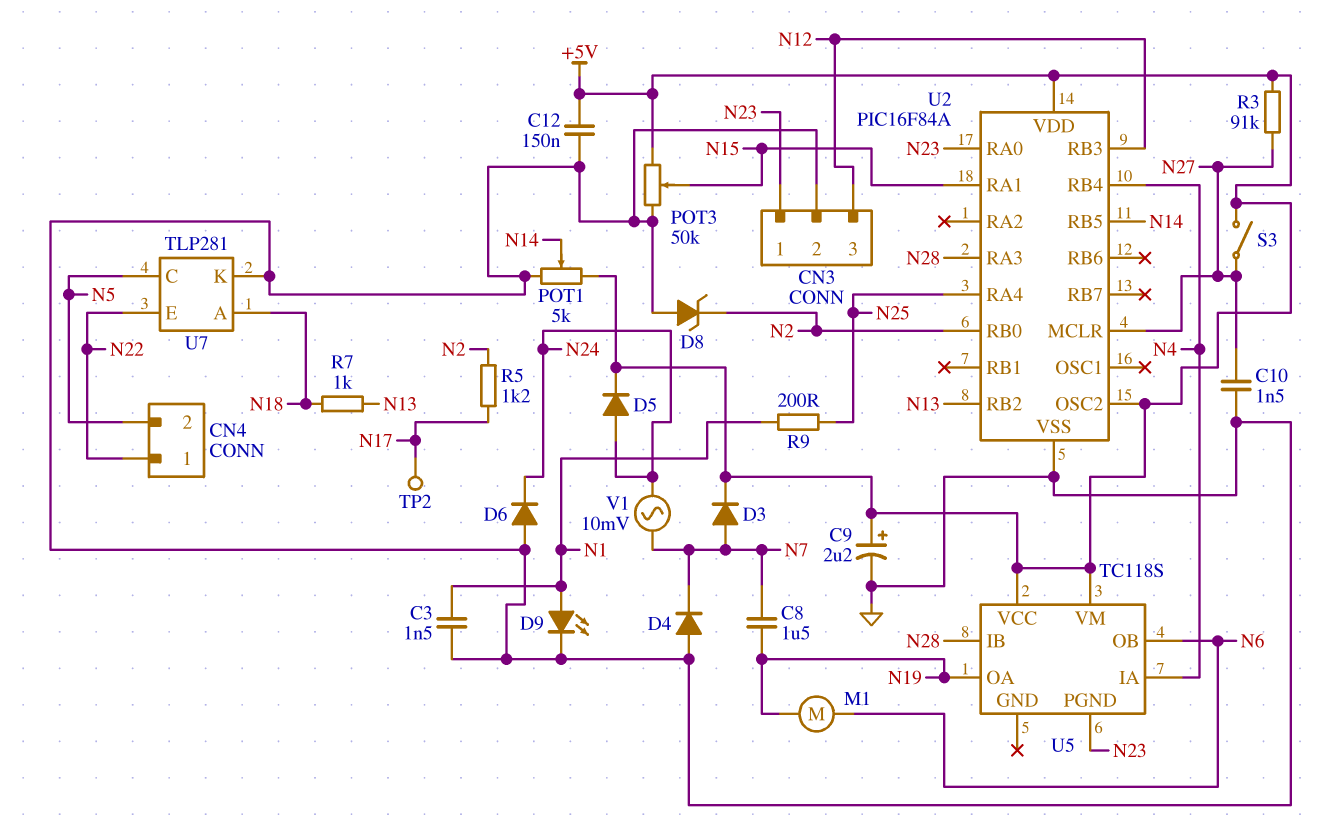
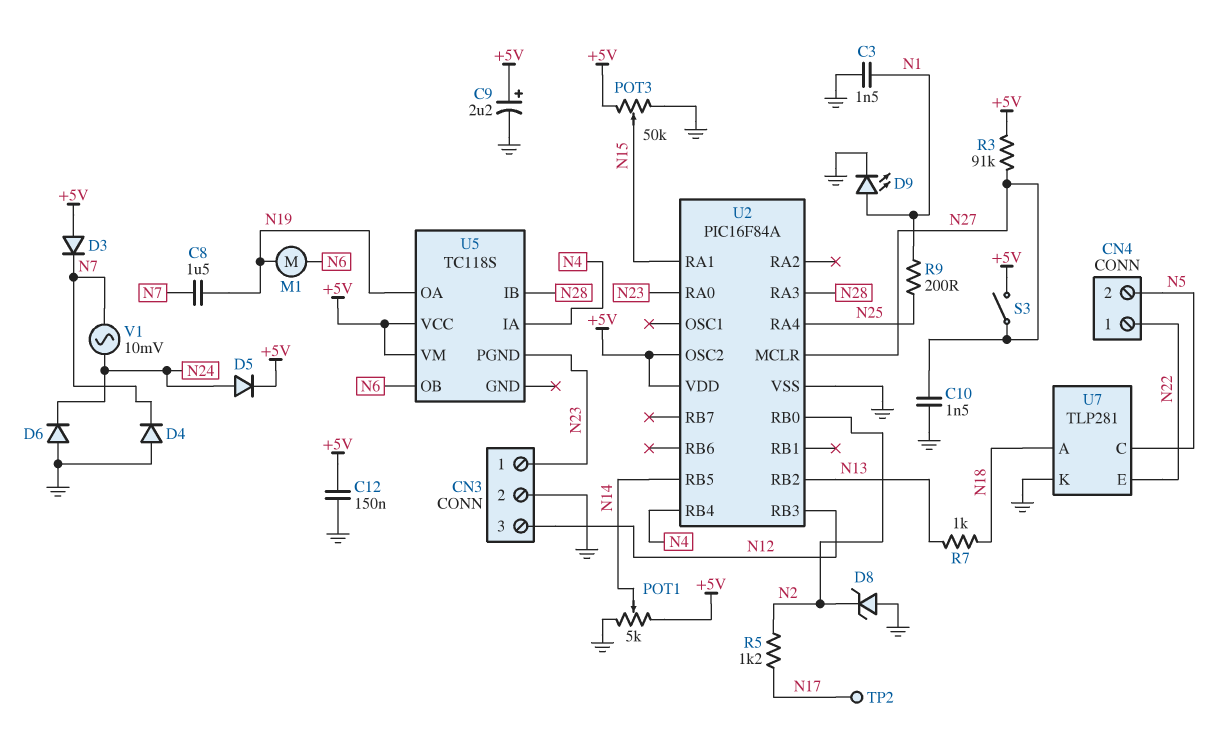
D3: diode (A N7, K +5V) -> diode (A +5V, K N7)

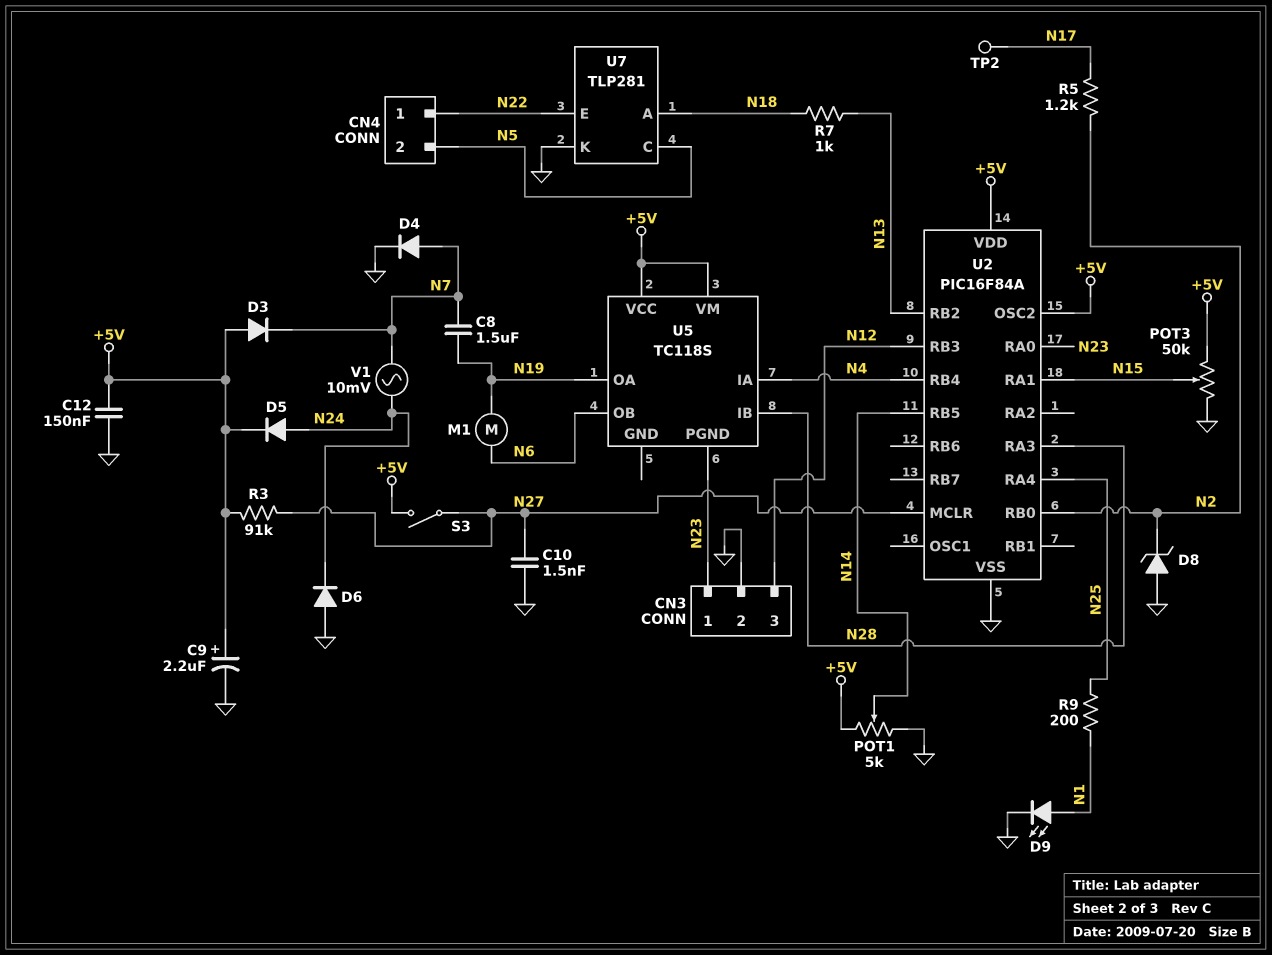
C3: 1.5nF (GND, N1) -> none
D4: diode (A GND, K N7) -> diode (A N7, K GND)

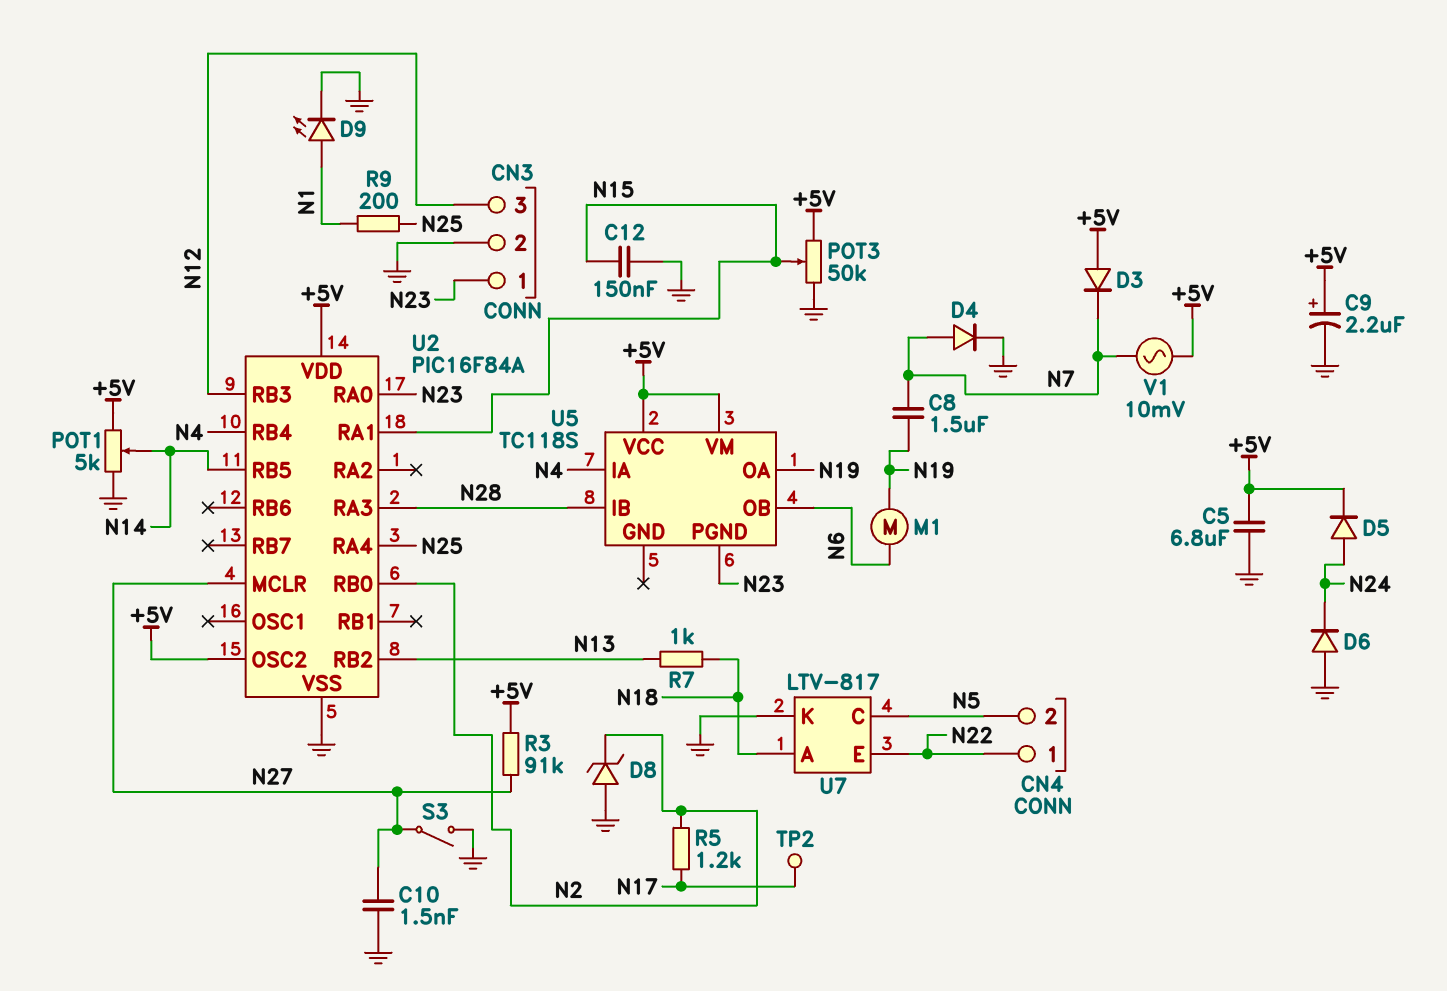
C5: none -> 6.8uF (+5V, GND)
C12: 150nF (+5V, GND) -> 150nF (GND, N15)
S3: switch (+5V, N27) -> switch (GND, N27)
U7: TLP281 -> LTV-817
V1: AC 10mV (N7, N24) -> AC 10mV (+5V, N7)

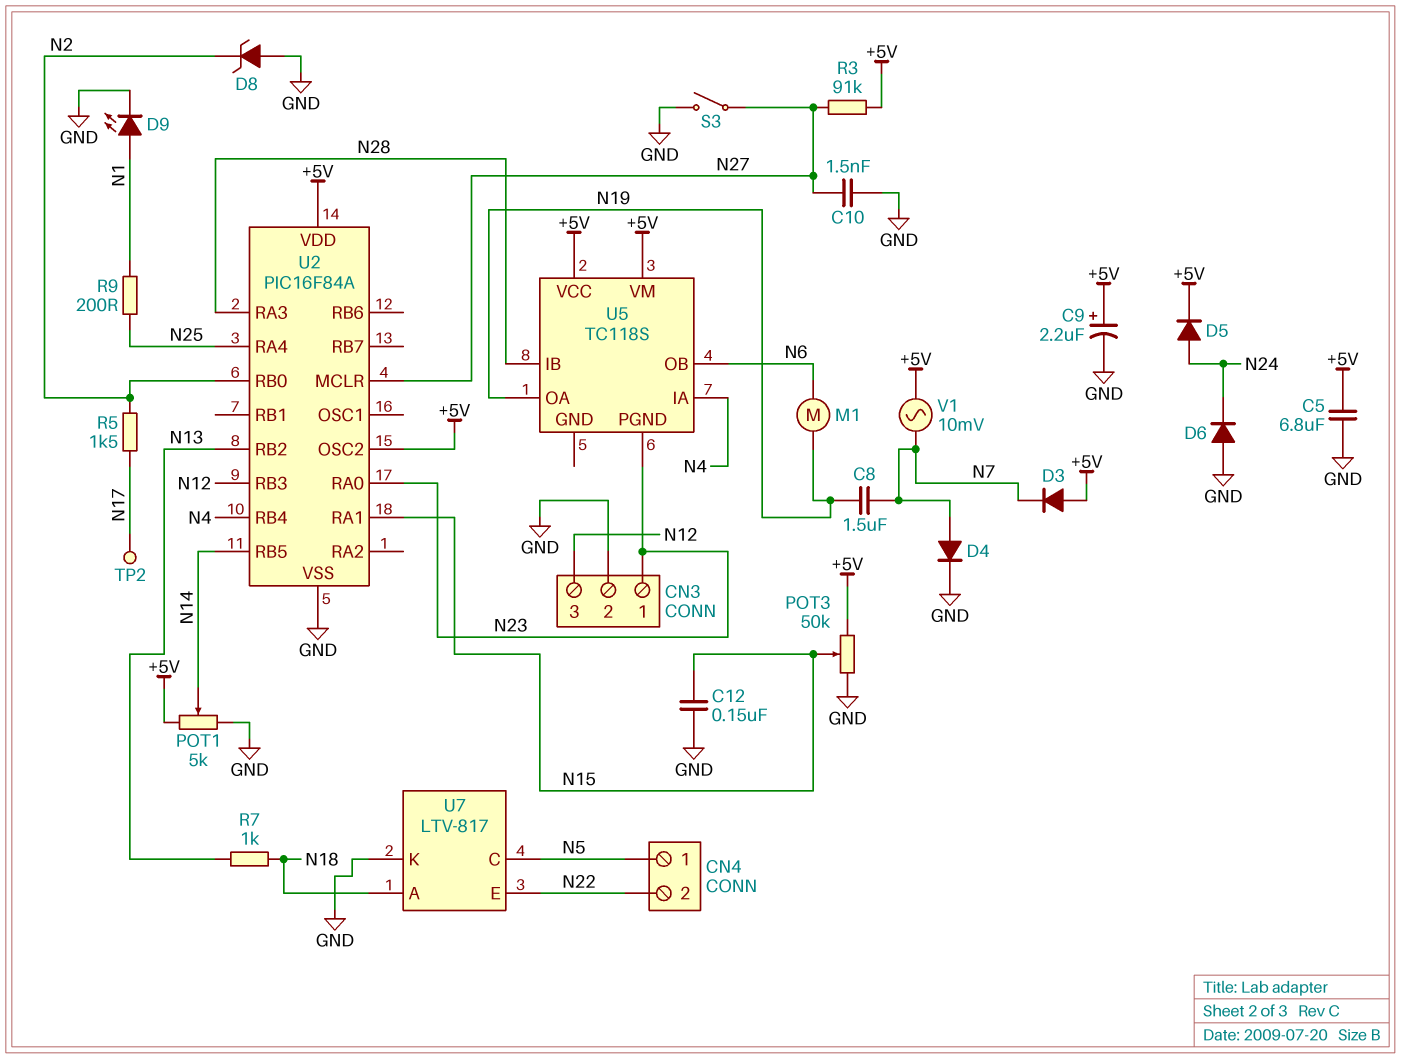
CN4 pin 1: N22 -> N5
CN4 pin 2: N5 -> N22
R5: 1.2k (N2, N17) -> 1.5k (N2, N17)

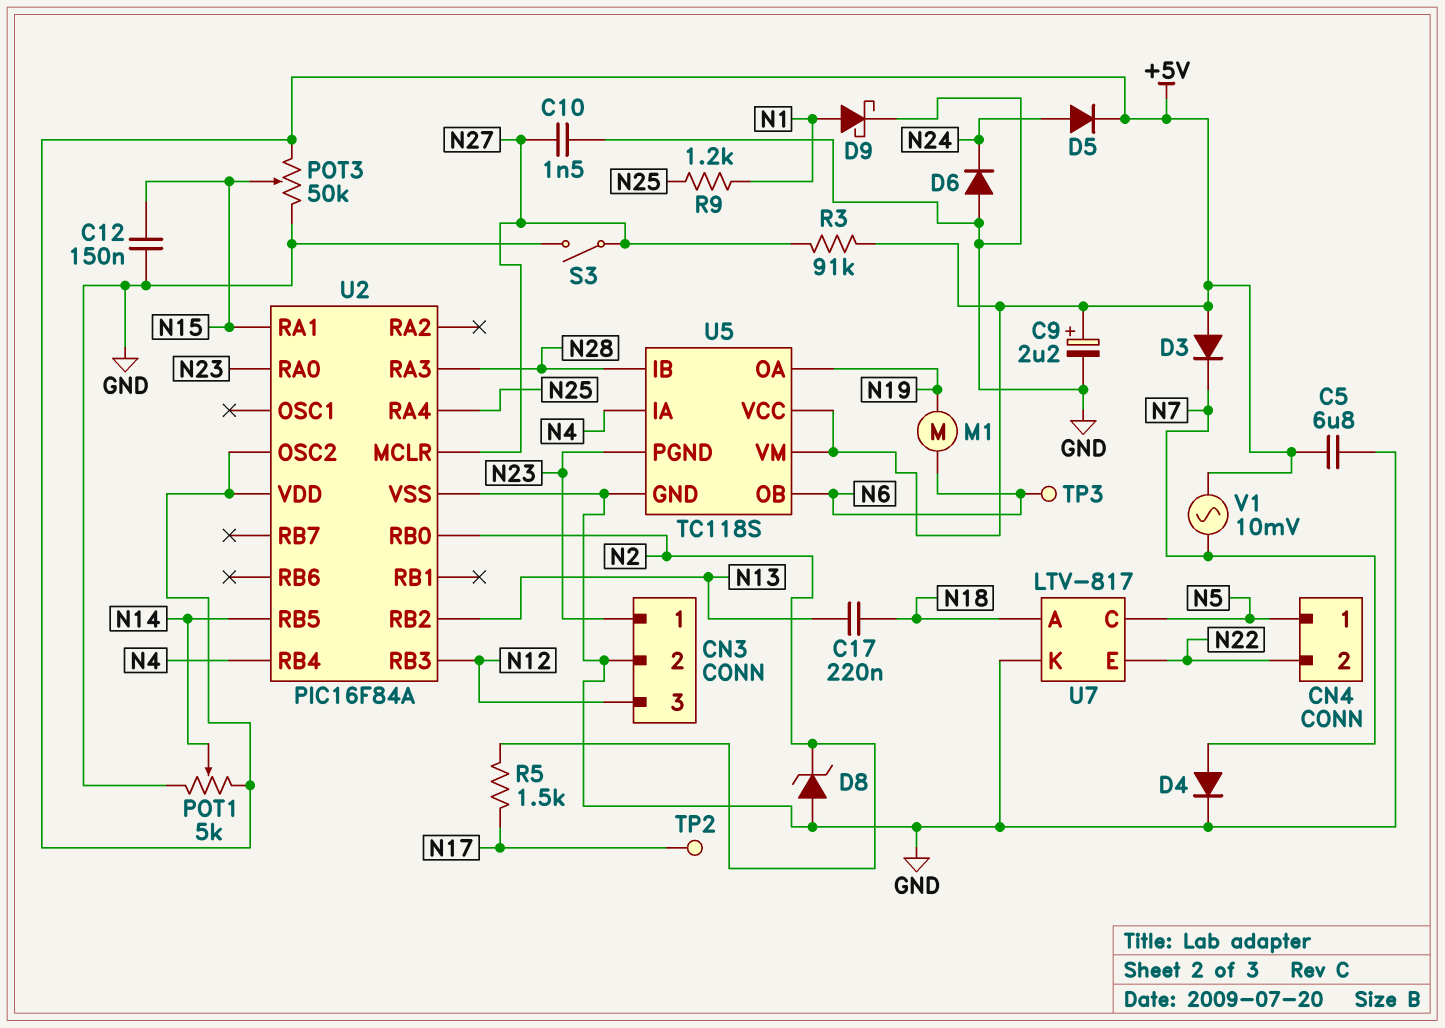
C8: 1.5uF (N7, N19) -> none
C17: none -> 220nF (N13, N18)
D9: LED (A N1, K GND) -> schottky (A N1, K GND)
R7: 1k (N13, N18) -> none
R9: 200 (N1, N25) -> 1.2k (N1, N25)
TP3: none -> test point (N6)
U5 pin GND: none -> GND

